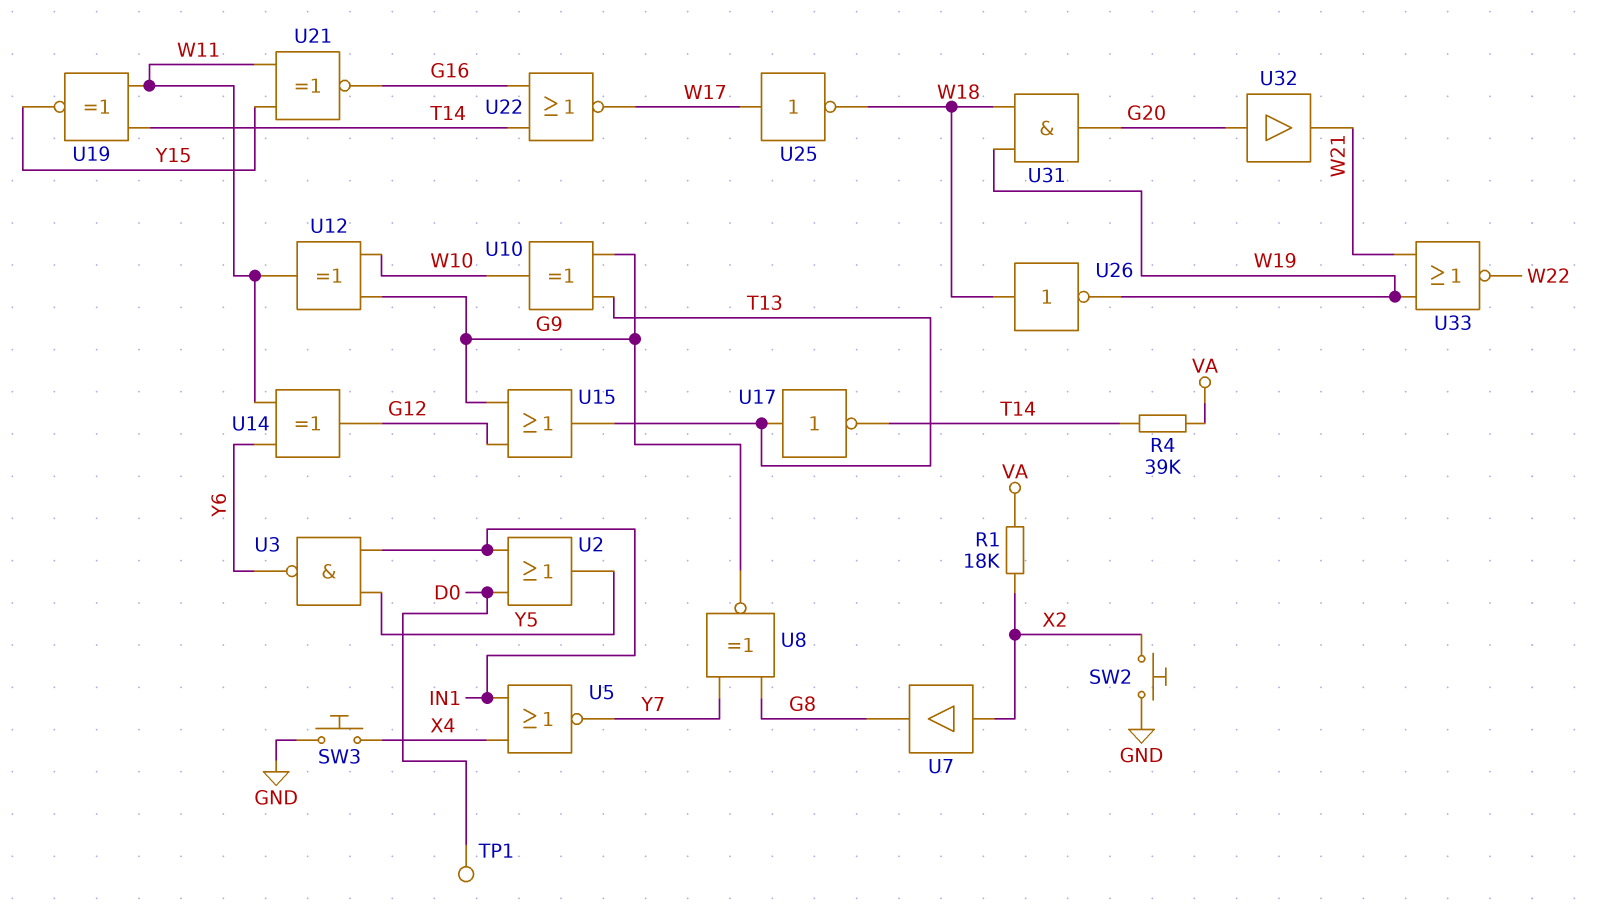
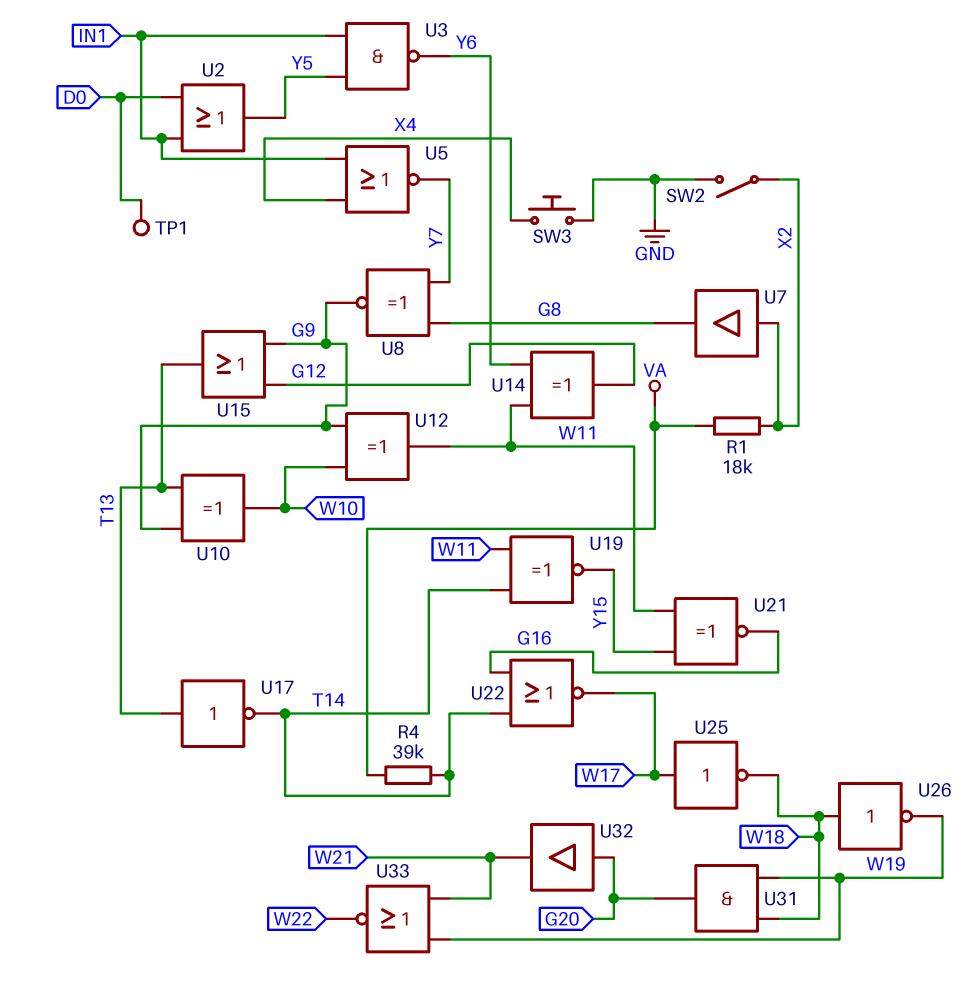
SW2: button (GND, X2) -> switch (GND, X2)

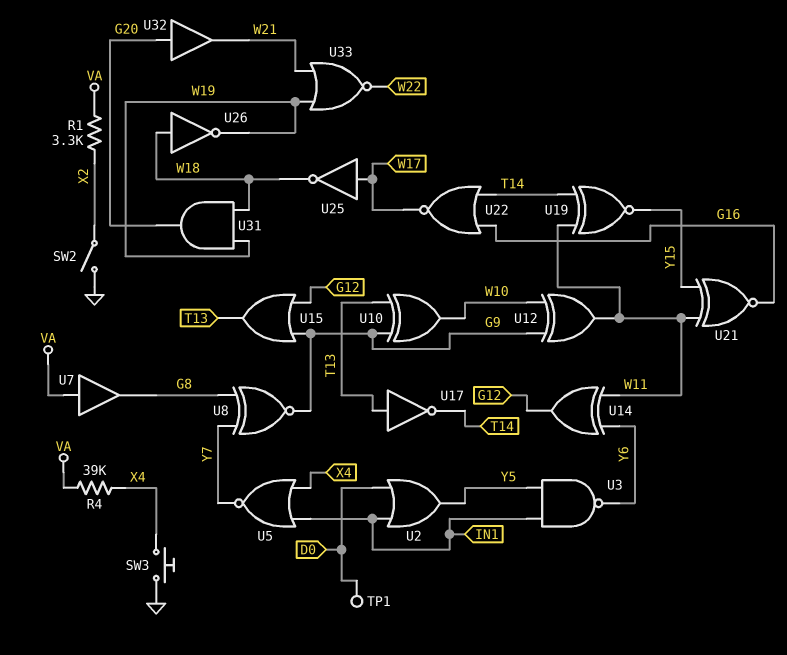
R1: 18k (VA, X2) -> 3.3k (VA, X2)
R4: 39k (T14, VA) -> 39k (VA, X4)
U7: buffer (in X2, out G8) -> buffer (in VA, out G8)

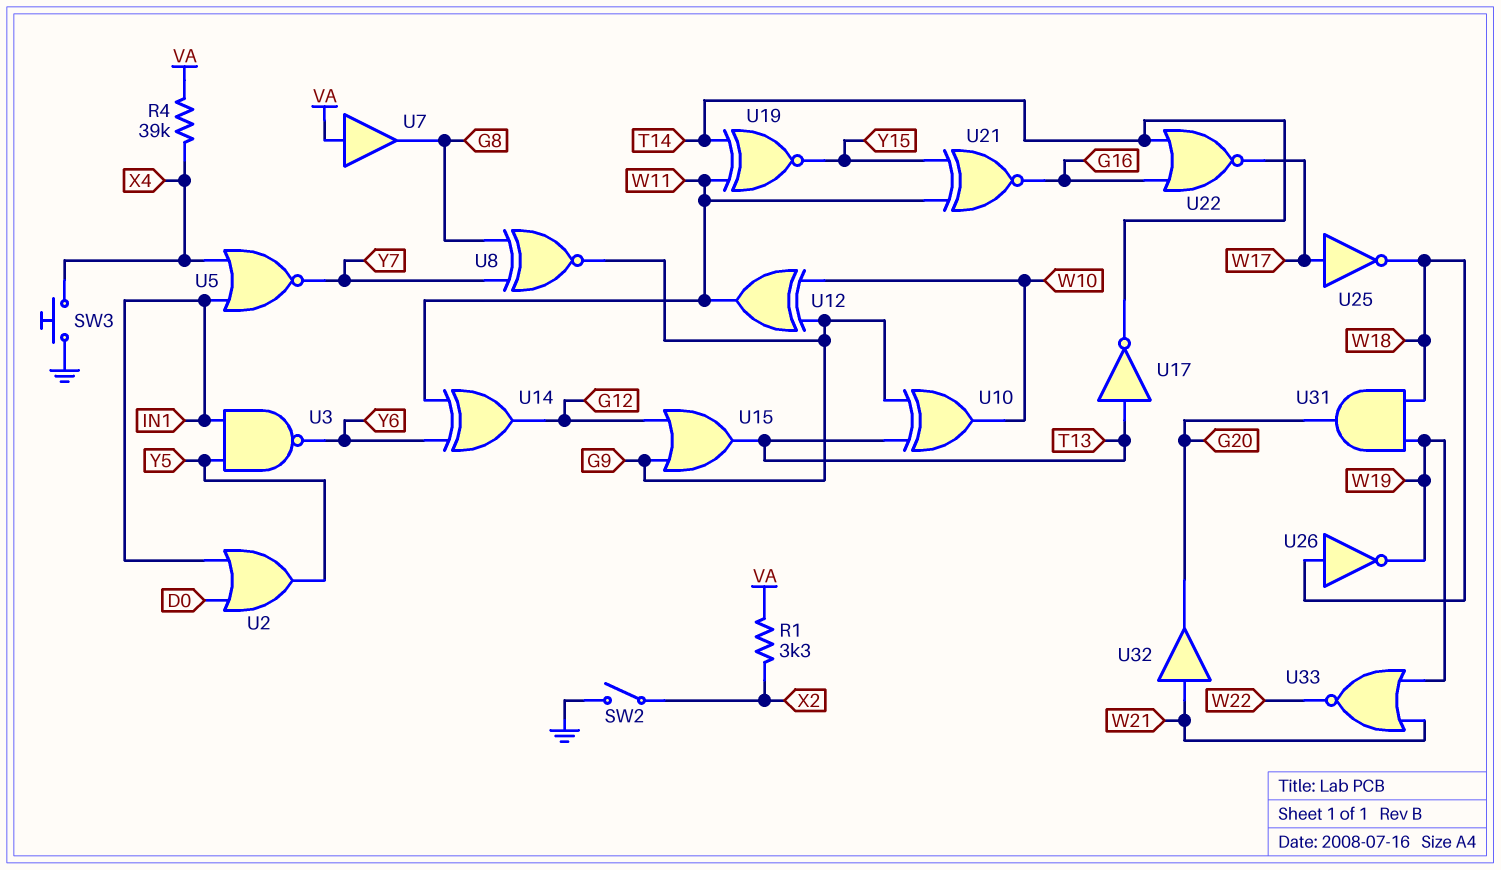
TP1: test point (D0) -> none
U32: buffer (in G20, out W21) -> buffer (in W21, out G20)

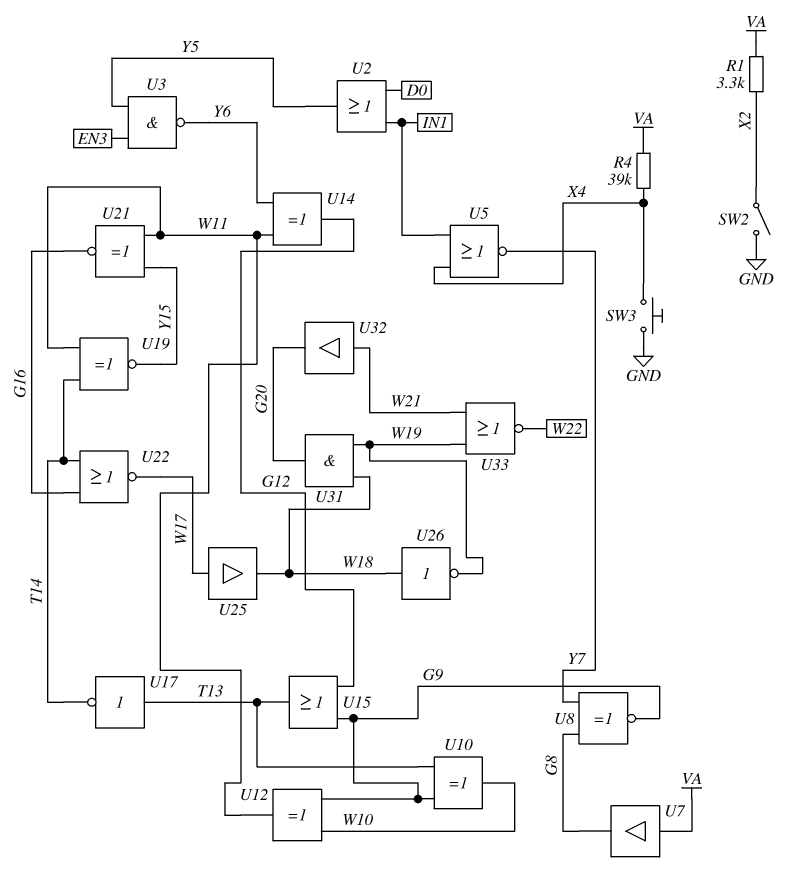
U3: NAND (in IN1, in Y5, out Y6) -> NAND (in EN3, in Y5, out Y6)
U25: NOT (in W17, out W18) -> buffer (in W17, out W18)

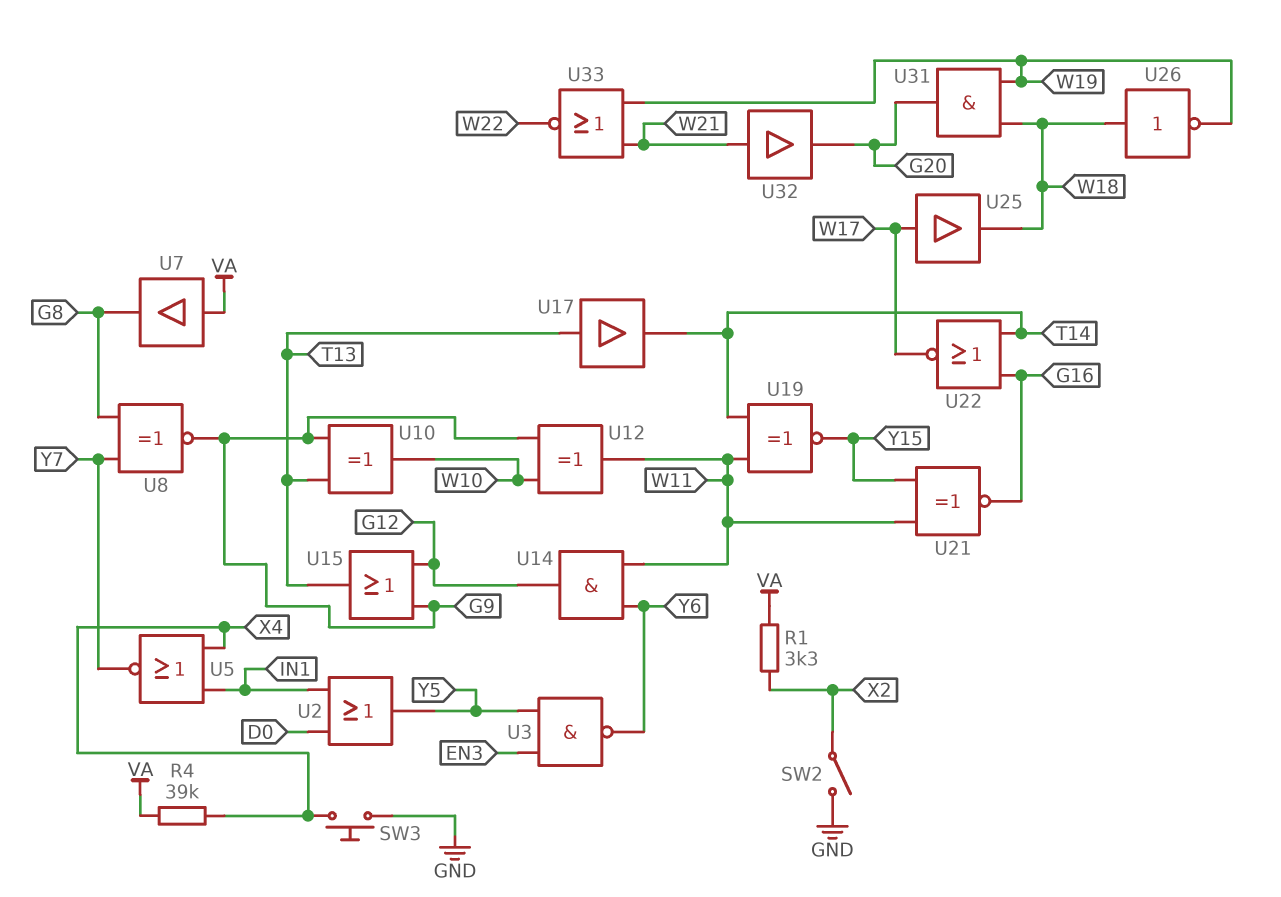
U14: XOR (in W11, in Y6, out G12) -> AND (in W11, in Y6, out G12)
U17: NOT (in T13, out T14) -> buffer (in T13, out T14)

